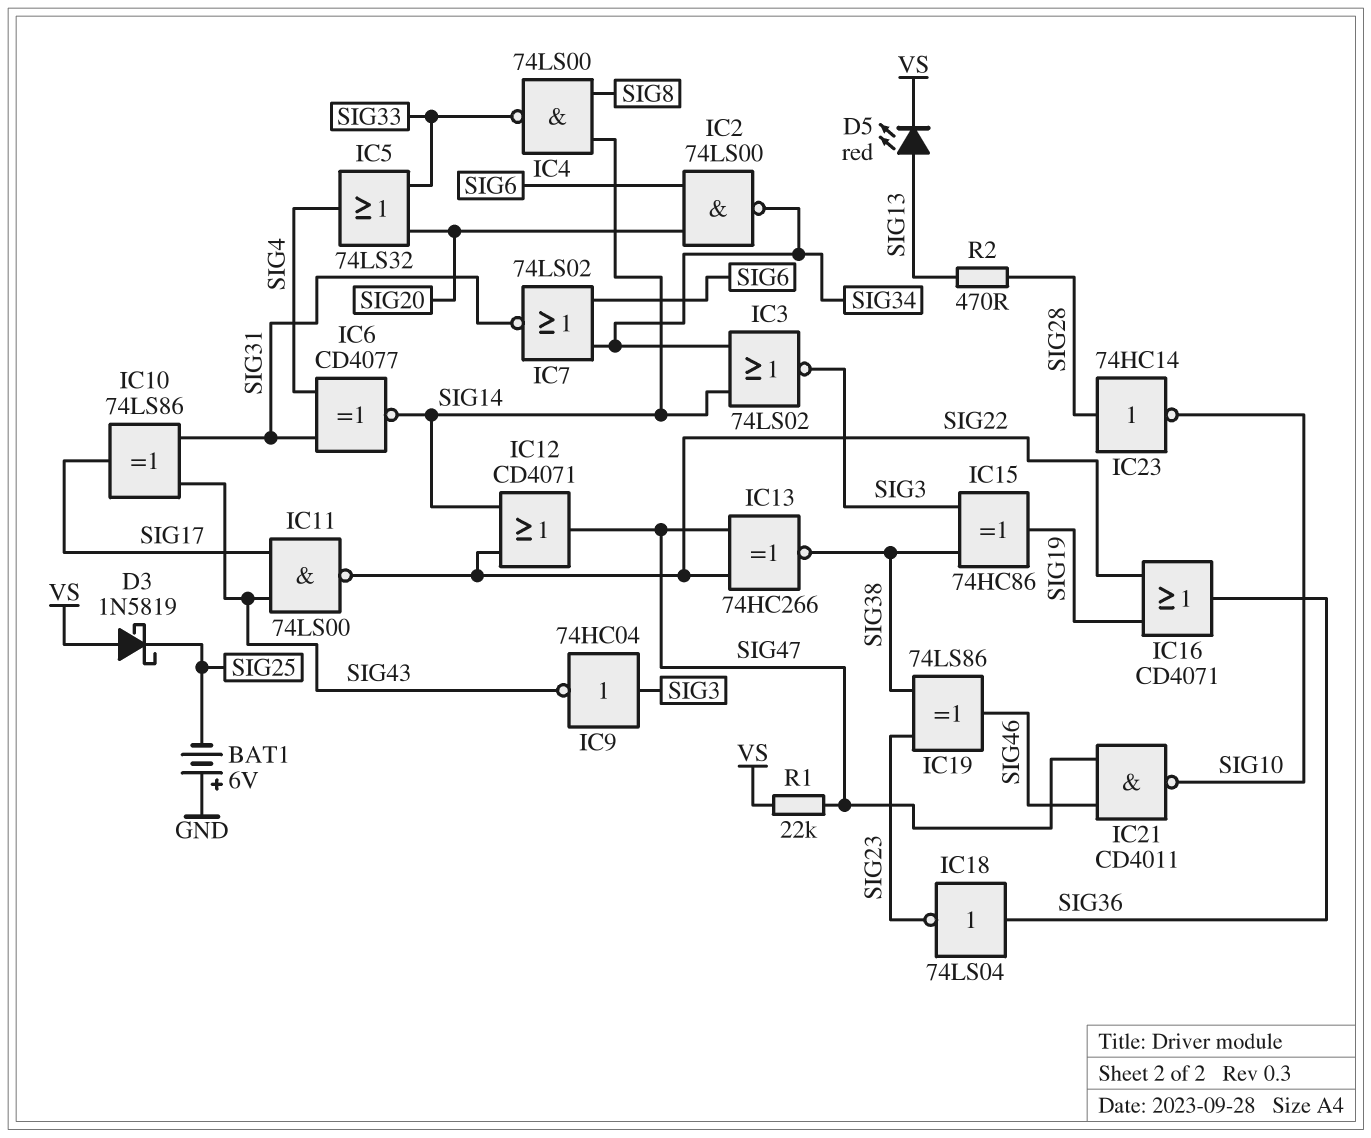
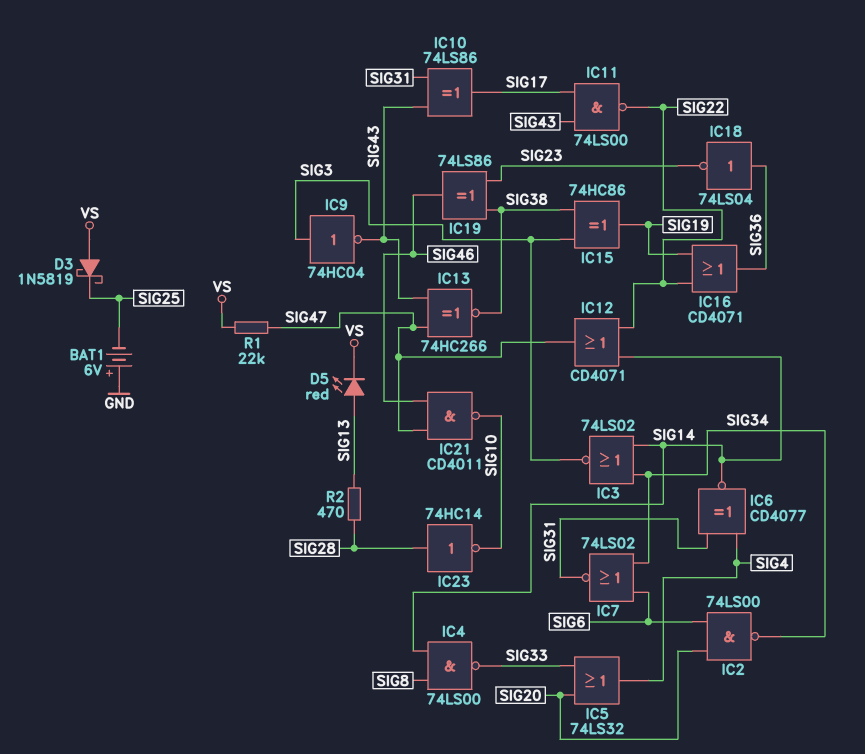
IC13: XNOR 74HC266 (in SIG22, in SIG47, out SIG38) -> XNOR 74HC266 (in SIG43, in SIG47, out SIG38)

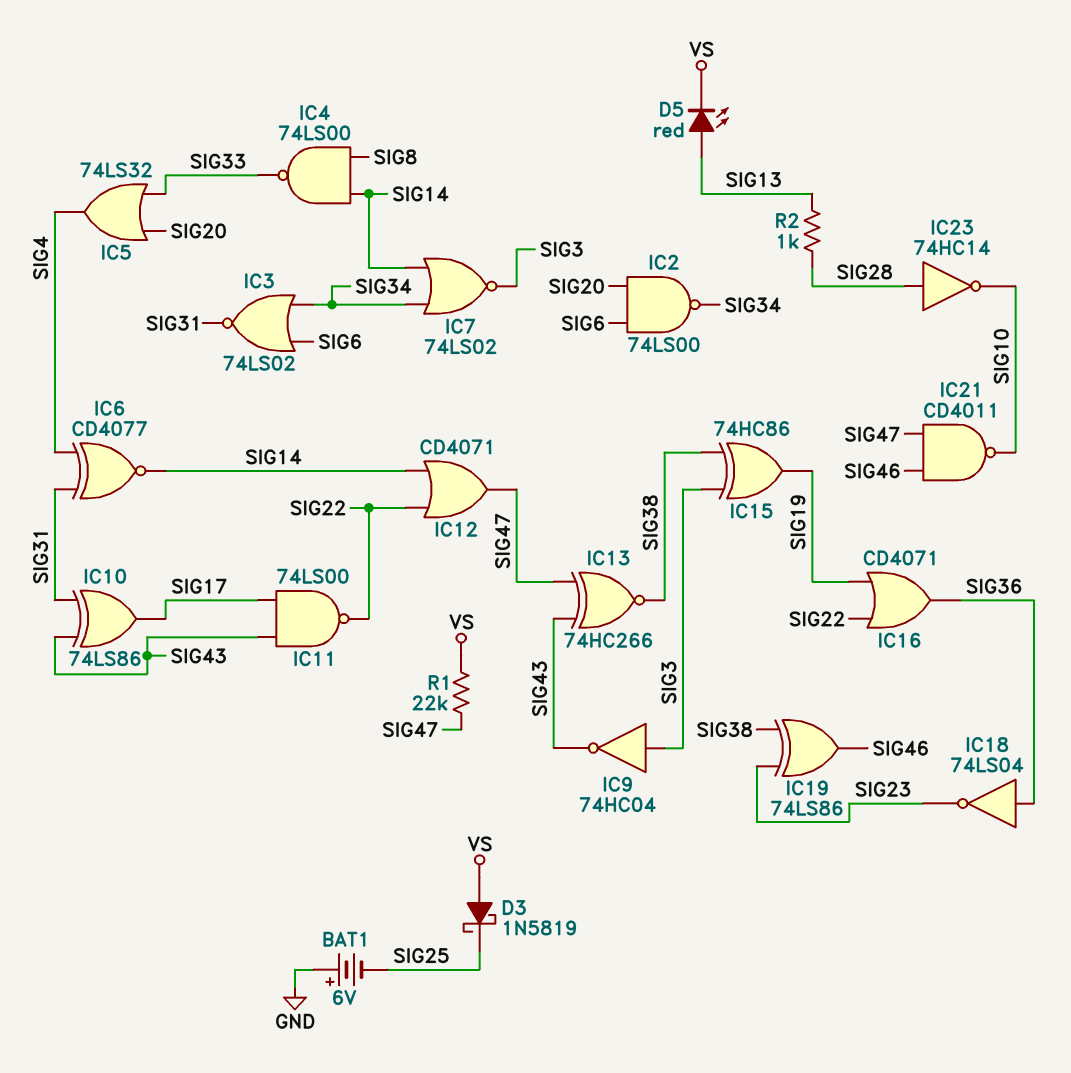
IC3: NOR 74LS02 (in SIG14, in SIG34, out SIG3) -> NOR 74LS02 (in SIG6, in SIG34, out SIG31)
IC7: NOR 74LS02 (in SIG6, in SIG34, out SIG31) -> NOR 74LS02 (in SIG14, in SIG34, out SIG3)
R2: 470 (SIG13, SIG28) -> 1k (SIG13, SIG28)

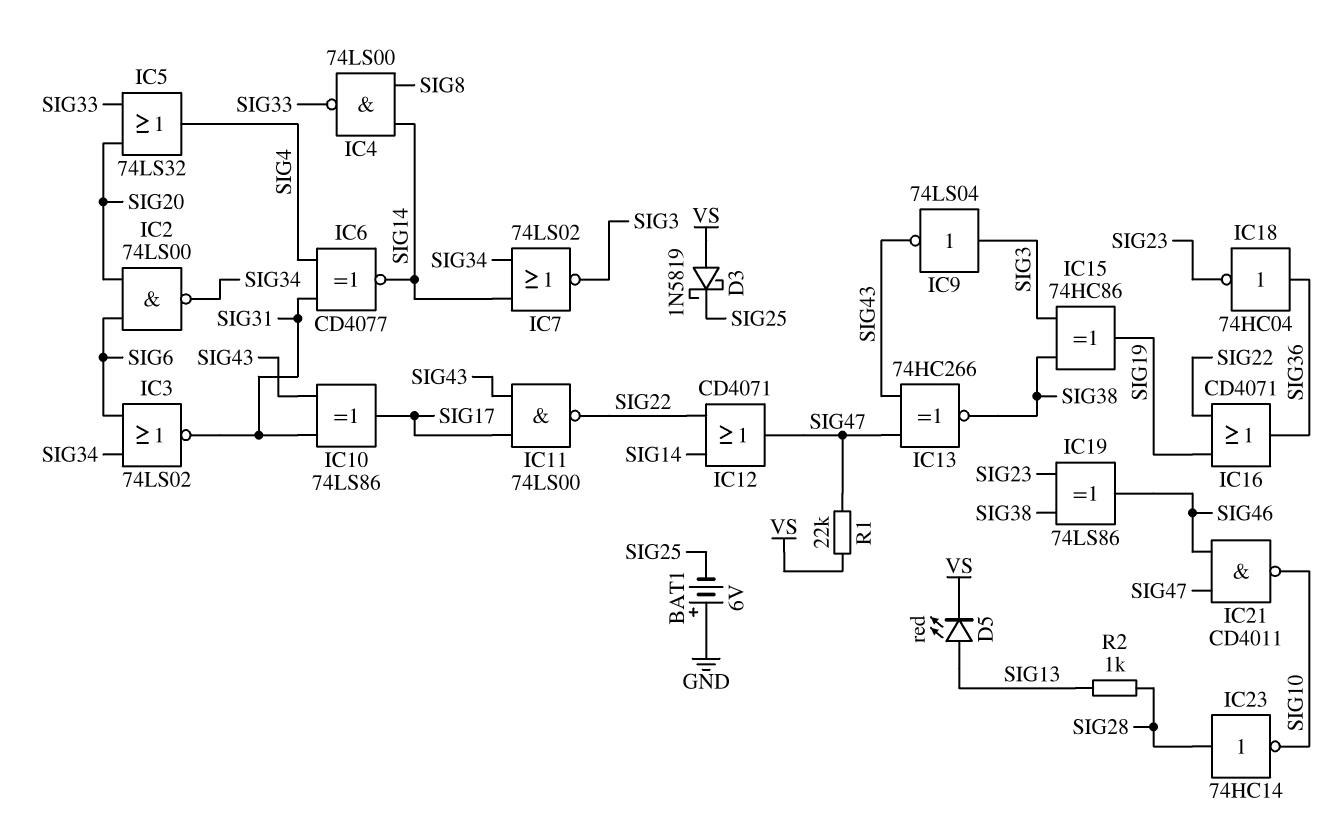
IC9: NOT 74HC04 (in SIG3, out SIG43) -> NOT 74LS04 (in SIG3, out SIG43)
IC18: NOT 74LS04 (in SIG36, out SIG23) -> NOT 74HC04 (in SIG36, out SIG23)

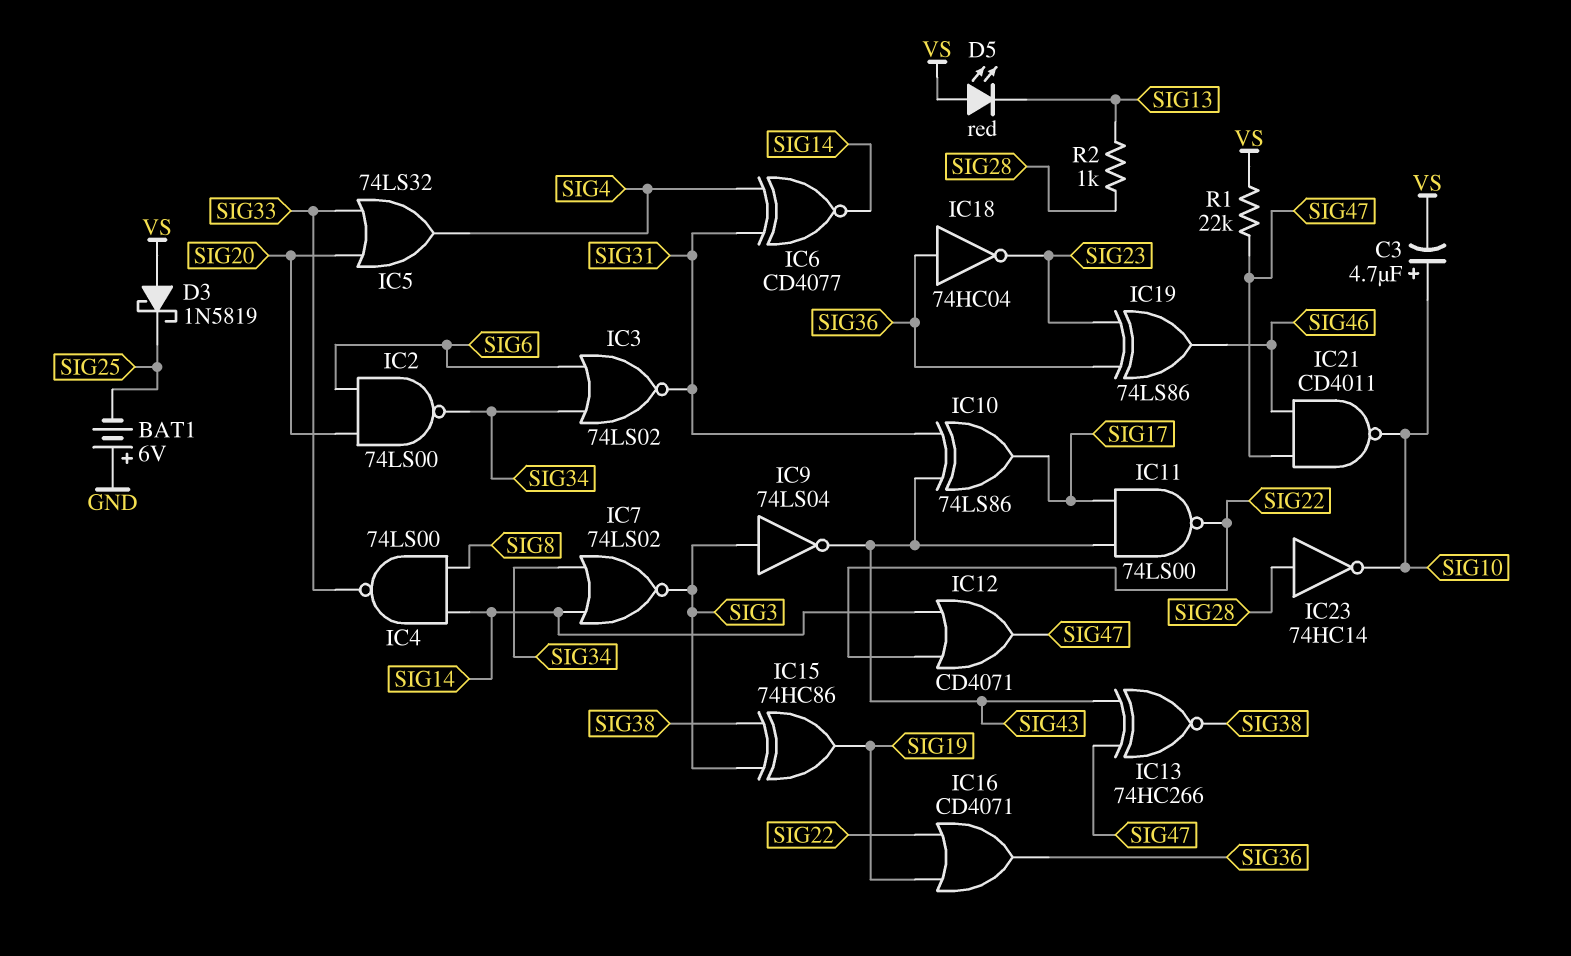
C3: none -> 4.7uF (plus SIG10, minus VS)
D5: LED red (A SIG13, K VS) -> LED red (A VS, K SIG13)
IC19: XOR 74LS86 (in SIG23, in SIG38, out SIG46) -> XOR 74LS86 (in SIG23, in SIG36, out SIG46)

